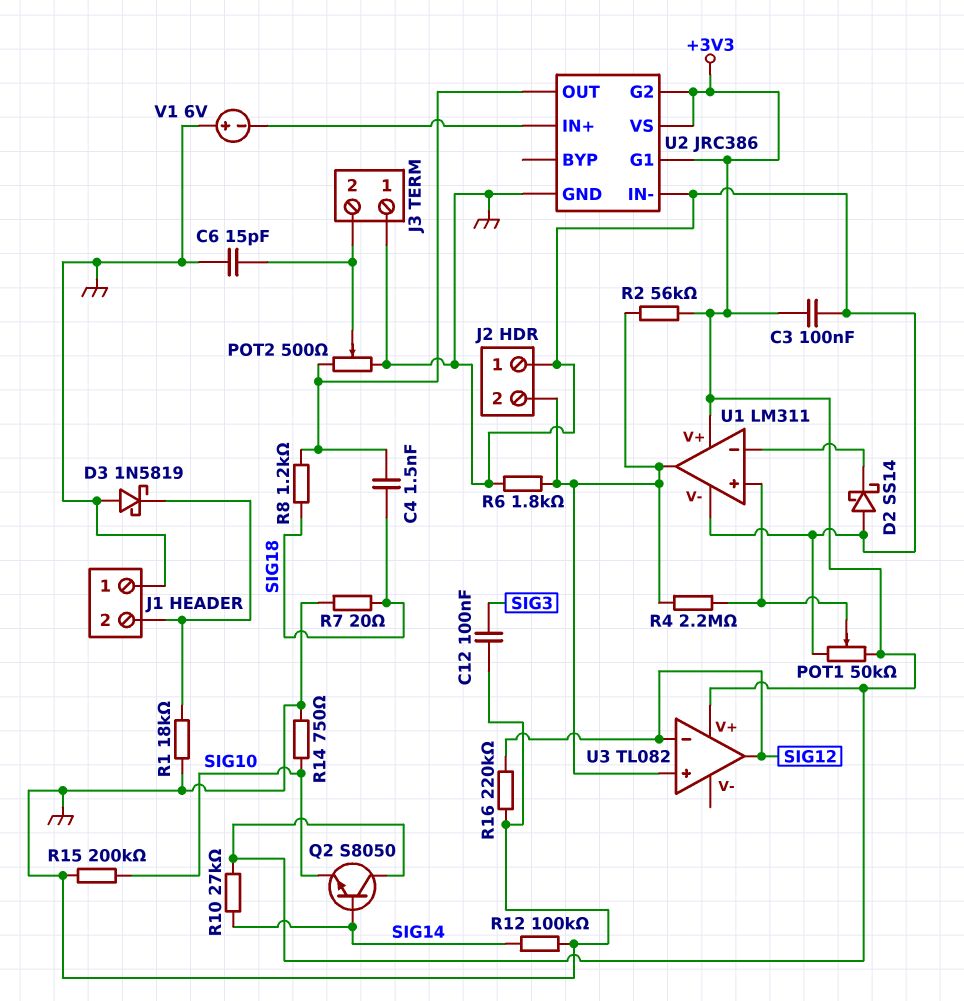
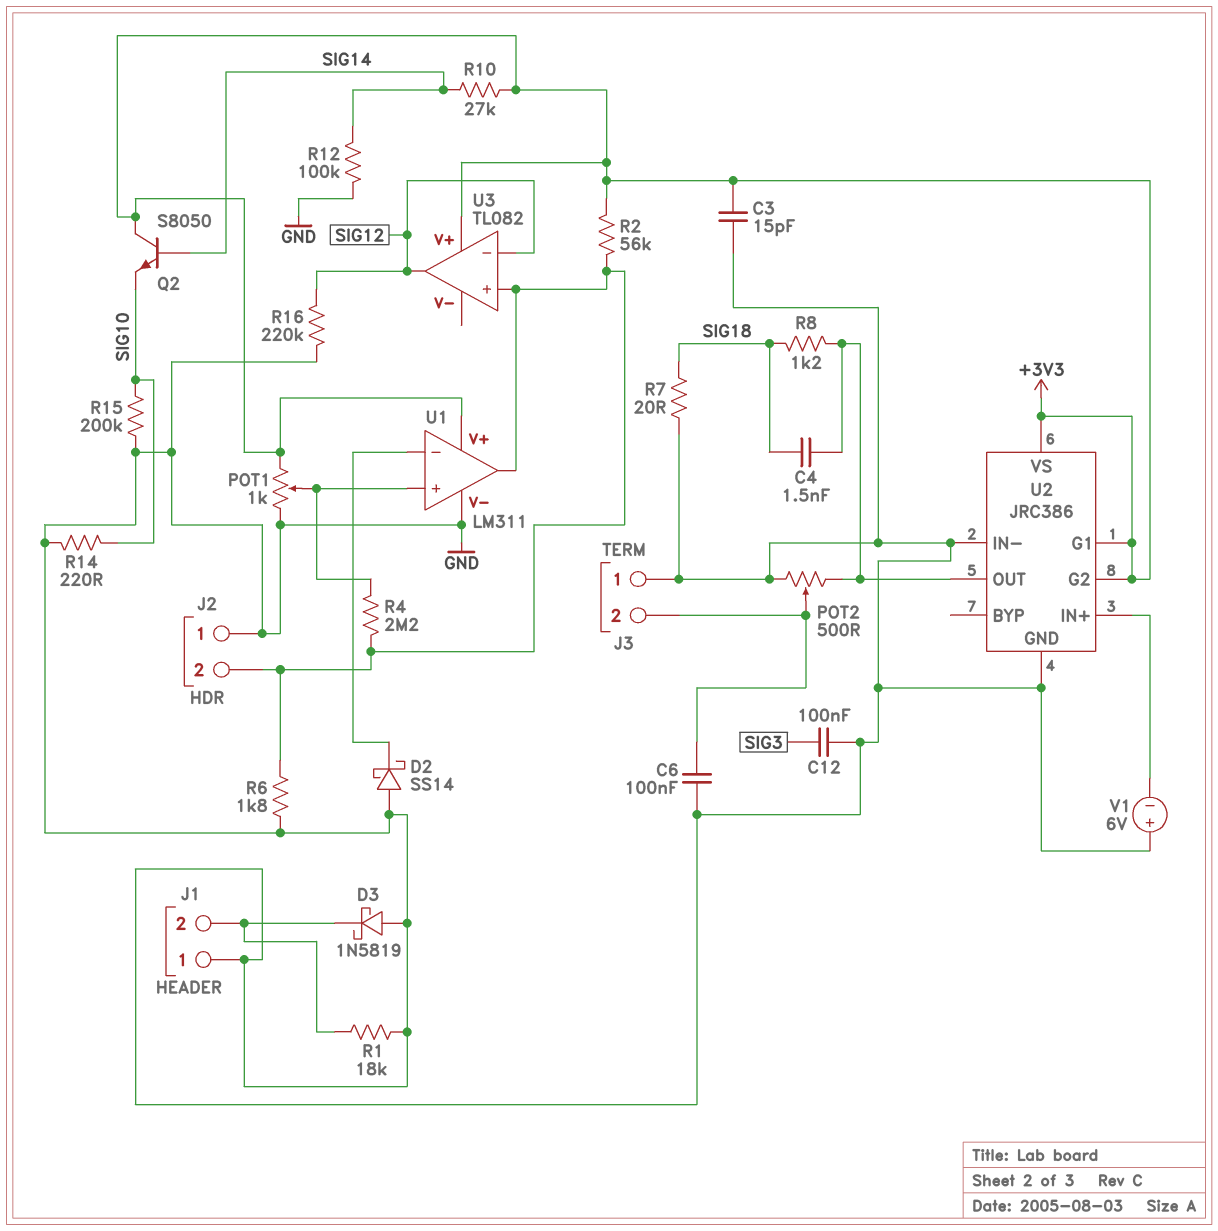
C3: 100nF (+3V3, GND) -> 15pF (+3V3, GND)
C6: 15pF (GND, J3/2) -> 100nF (GND, J3/2)
POT1: 50k (+3V3, GND, wiper U1/in+) -> 1k (+3V3, GND, wiper U1/in+)
R14: 750 (GND, SIG10) -> 220 (GND, SIG10)

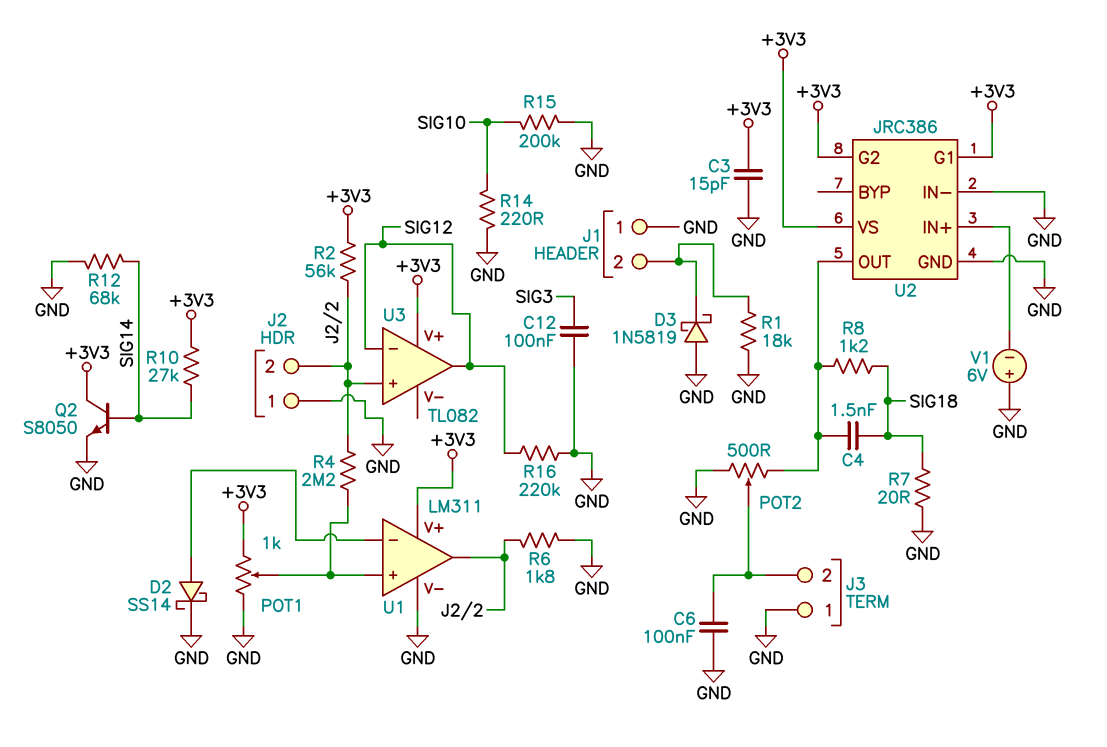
D2: schottky SS14 (A GND, K U1/in-) -> schottky SS14 (A U1/in-, K GND)
Q2: NPN S8050 (B SIG14, C +3V3, E SIG10) -> NPN S8050 (B SIG14, C +3V3, E GND)
R12: 100k (GND, SIG14) -> 68k (GND, SIG14)

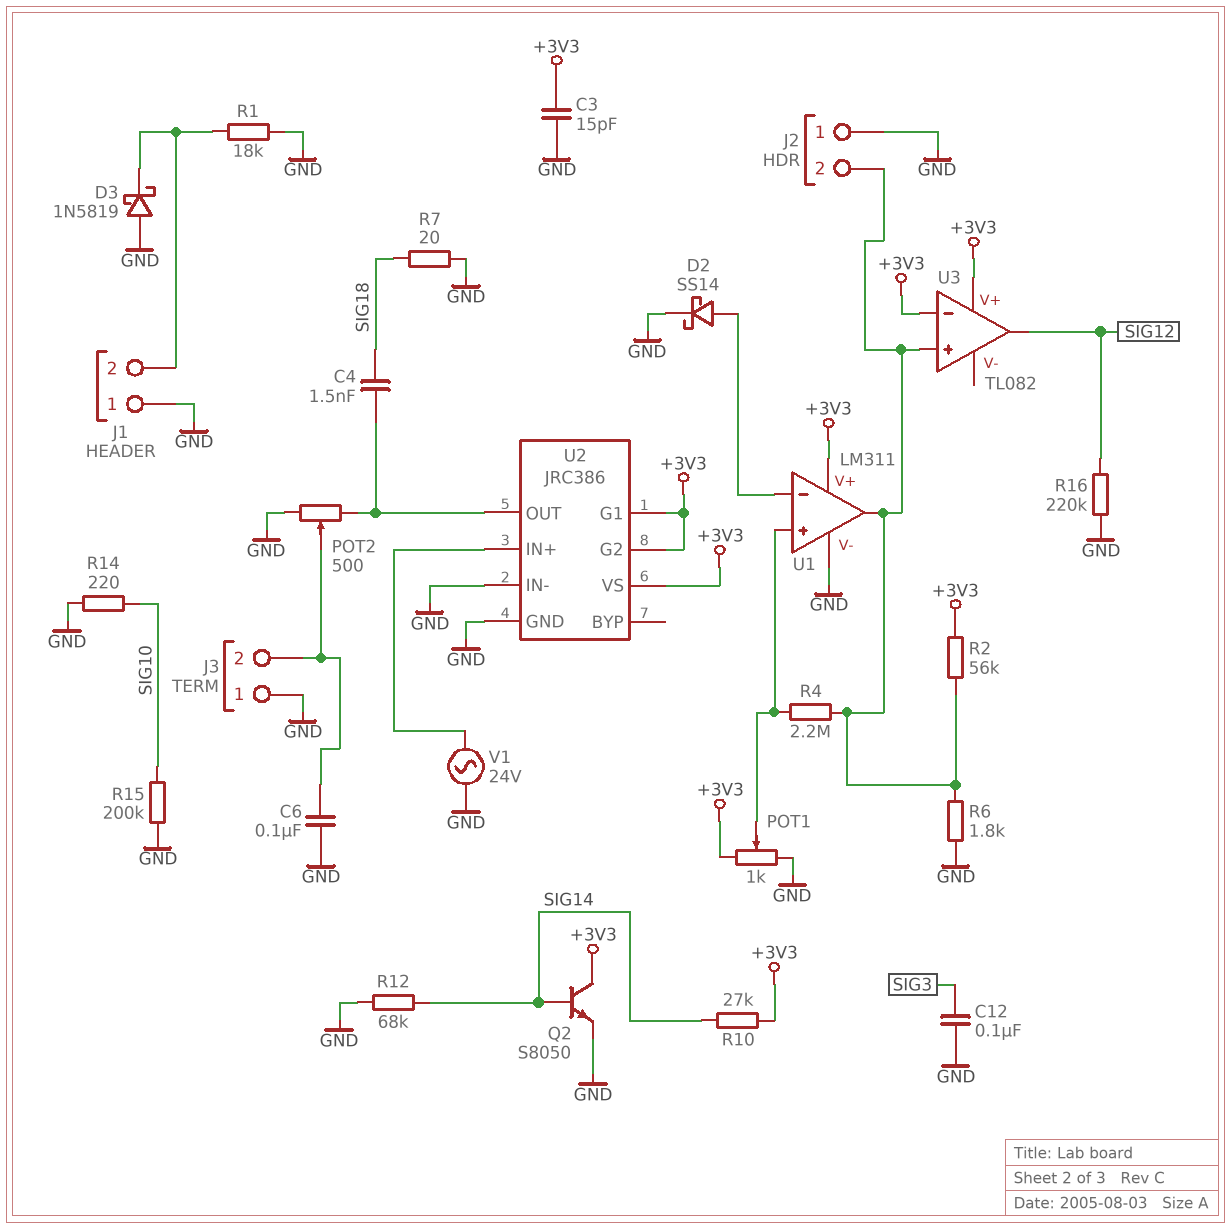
R8: 1.2k (SIG18, U2/OUT) -> none
U3 pin in-: SIG12 -> +3V3
V1: 6V (plus GND, minus U2/IN+) -> AC 24V (GND, U2/IN+)

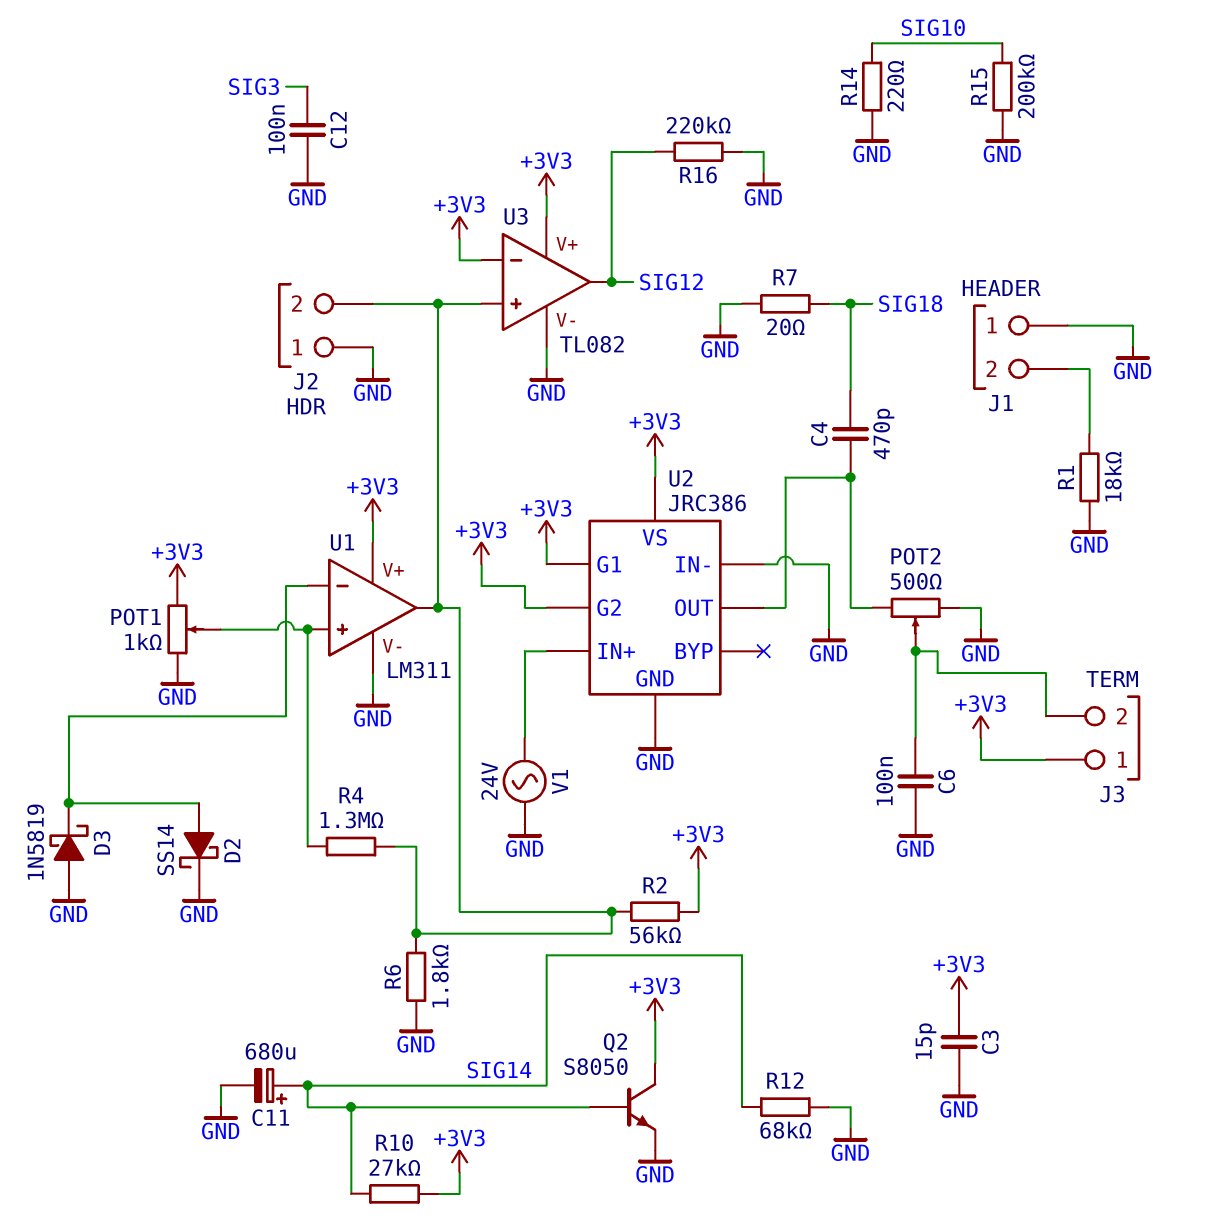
C4: 1.5nF (SIG18, U2/OUT) -> 470pF (SIG18, U2/OUT)
C11: none -> 680uF (plus SIG14, minus GND)
D3: schottky 1N5819 (A GND, K J1/2) -> schottky 1N5819 (A GND, K U1/in-)
J3 pin 1: GND -> +3V3
R4: 2.2M (J2/2, U1/in+) -> 1.3M (J2/2, U1/in+)
U3 pin V-: none -> GND

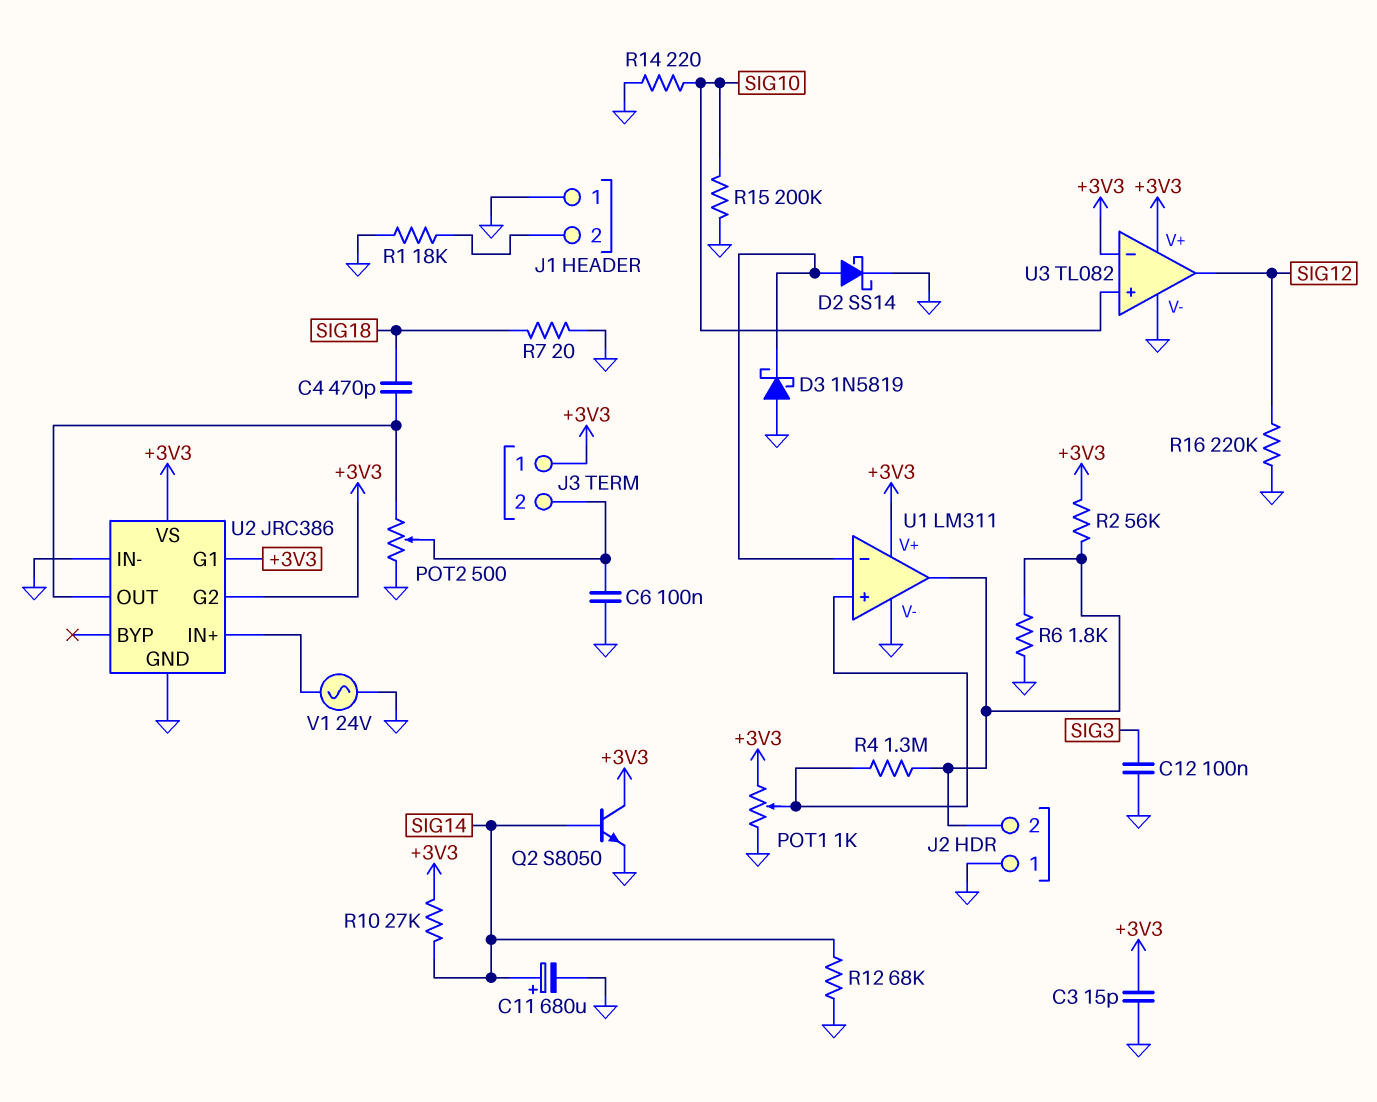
U3 pin in+: J2/2 -> SIG10

